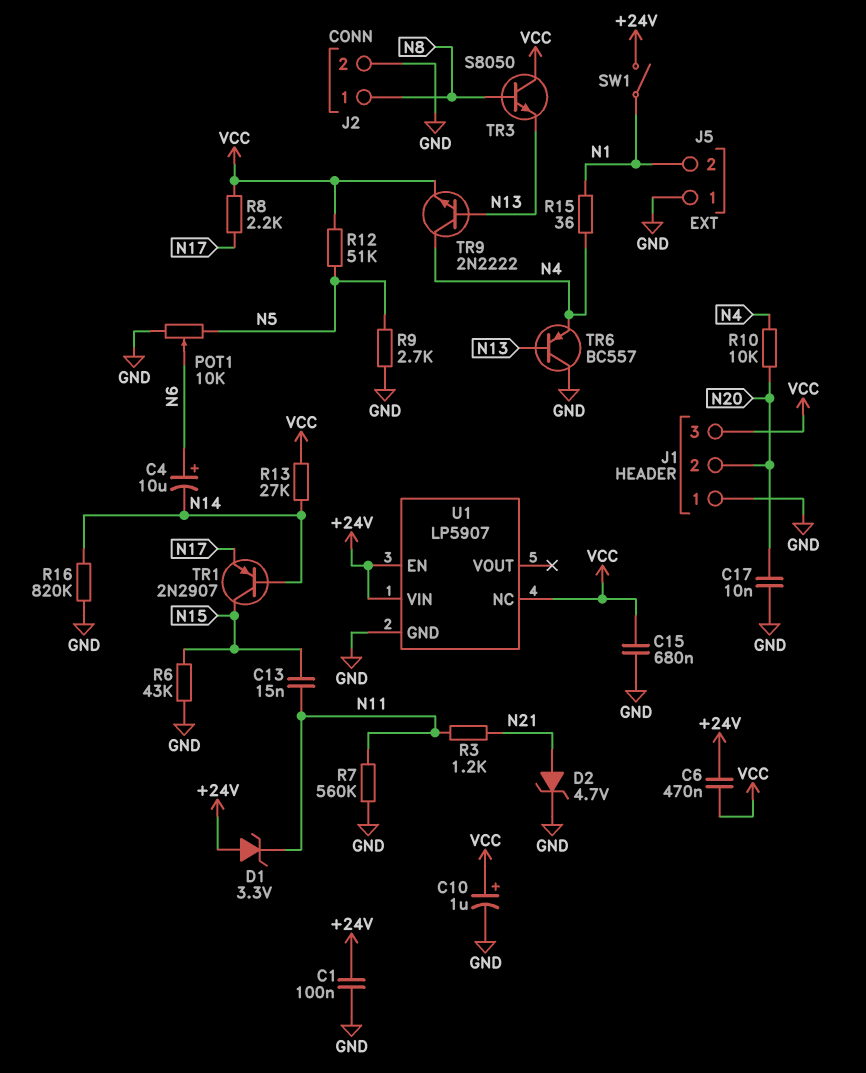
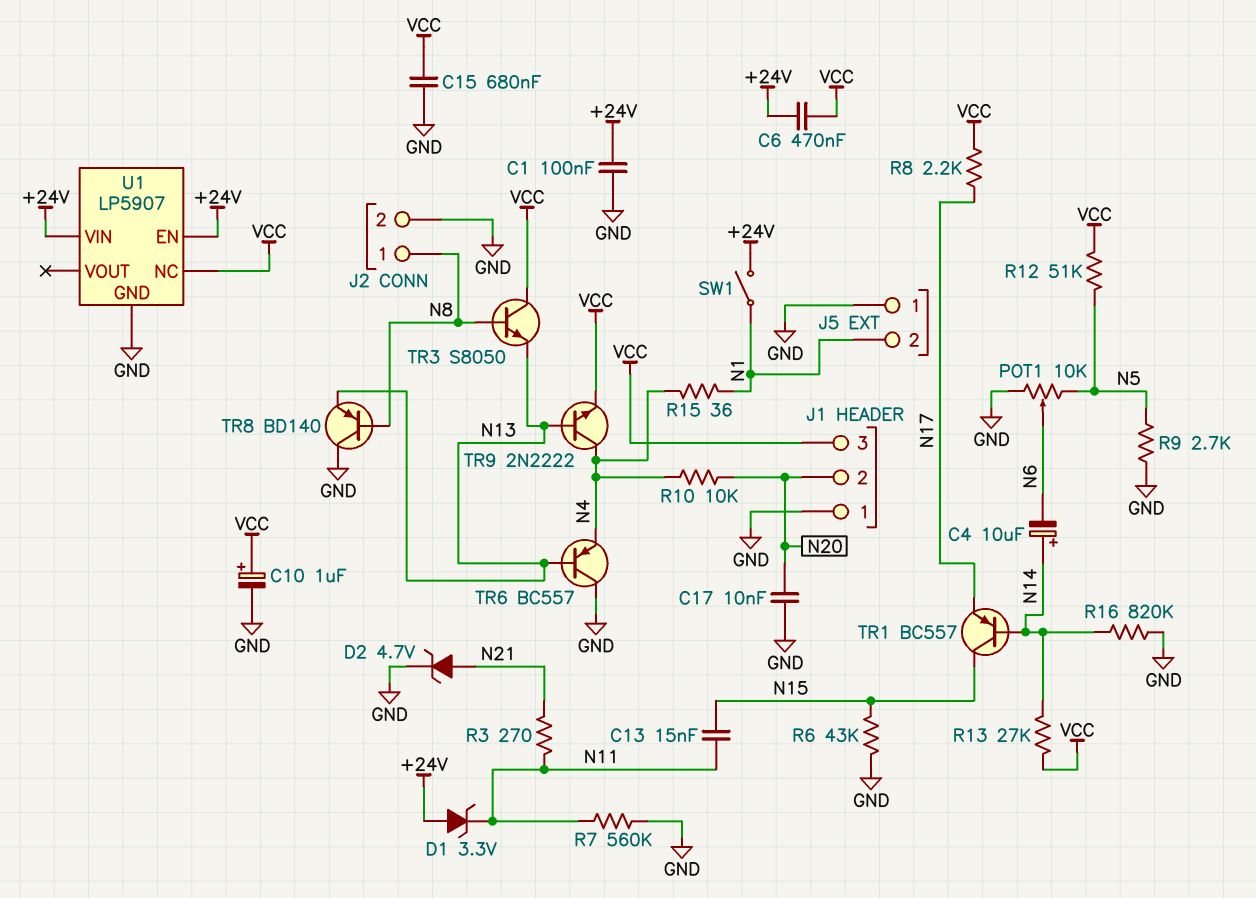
C4: 10uF (plus N6, minus N14) -> 10uF (plus N14, minus N6)
R3: 1.2k (N11, N21) -> 270 (N11, N21)
TR1: PNP 2N2907 (B N14, C N15, E N17) -> PNP BC557 (B N14, C N15, E N17)
TR8: none -> PNP BD140 (B N8, C GND, E N13)

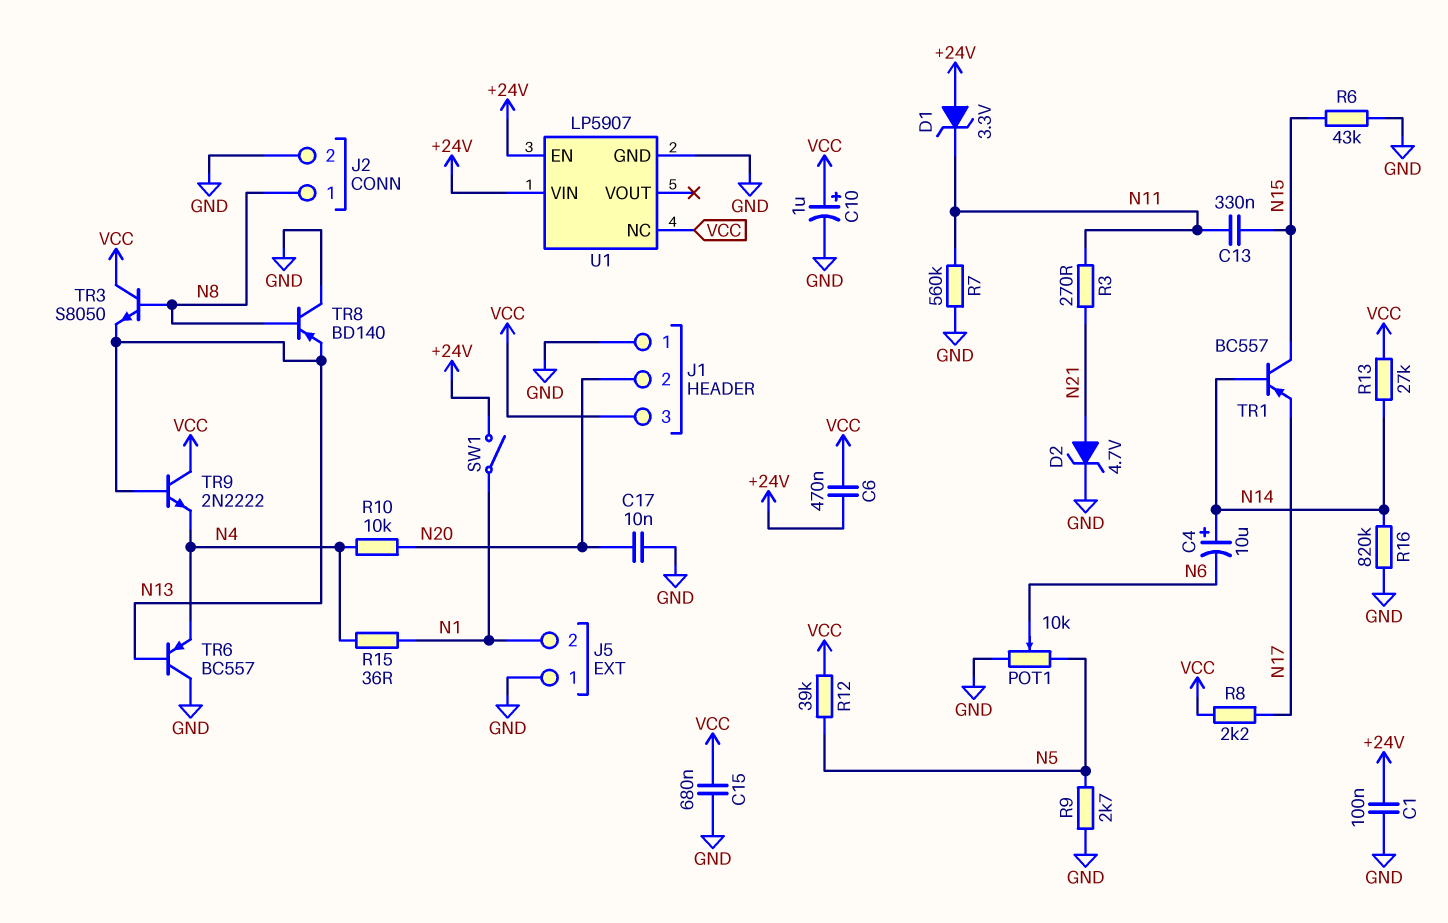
C13: 15nF (N11, N15) -> 330nF (N11, N15)
R12: 51k (N5, VCC) -> 39k (N5, VCC)
TR9: NPN 2N2222 (B N13, C N4, E VCC) -> NPN 2N2222 (B N13, C VCC, E N4)

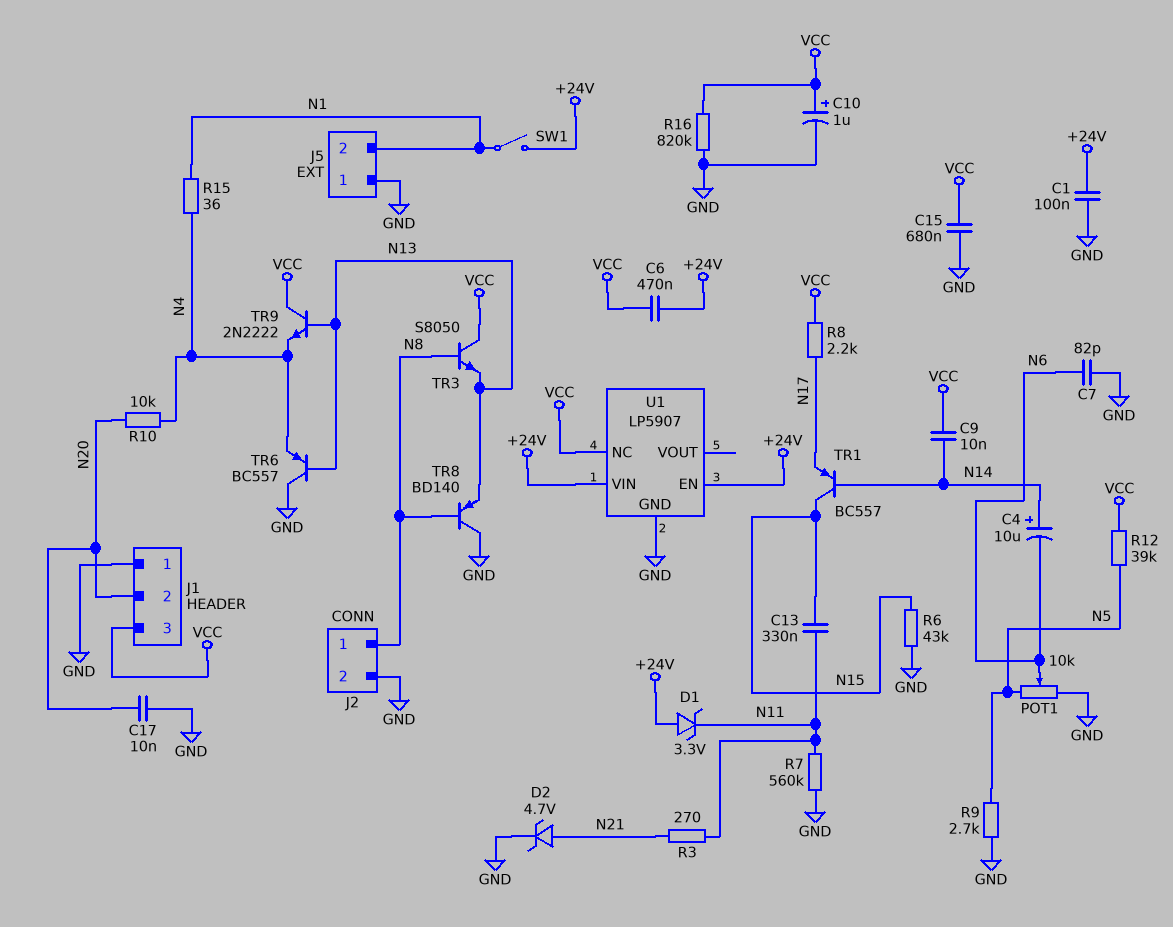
C7: none -> 82pF (GND, N6)
C9: none -> 10nF (N14, VCC)
R13: 27k (N14, VCC) -> none
R16: 820k (GND, N14) -> 820k (GND, VCC)

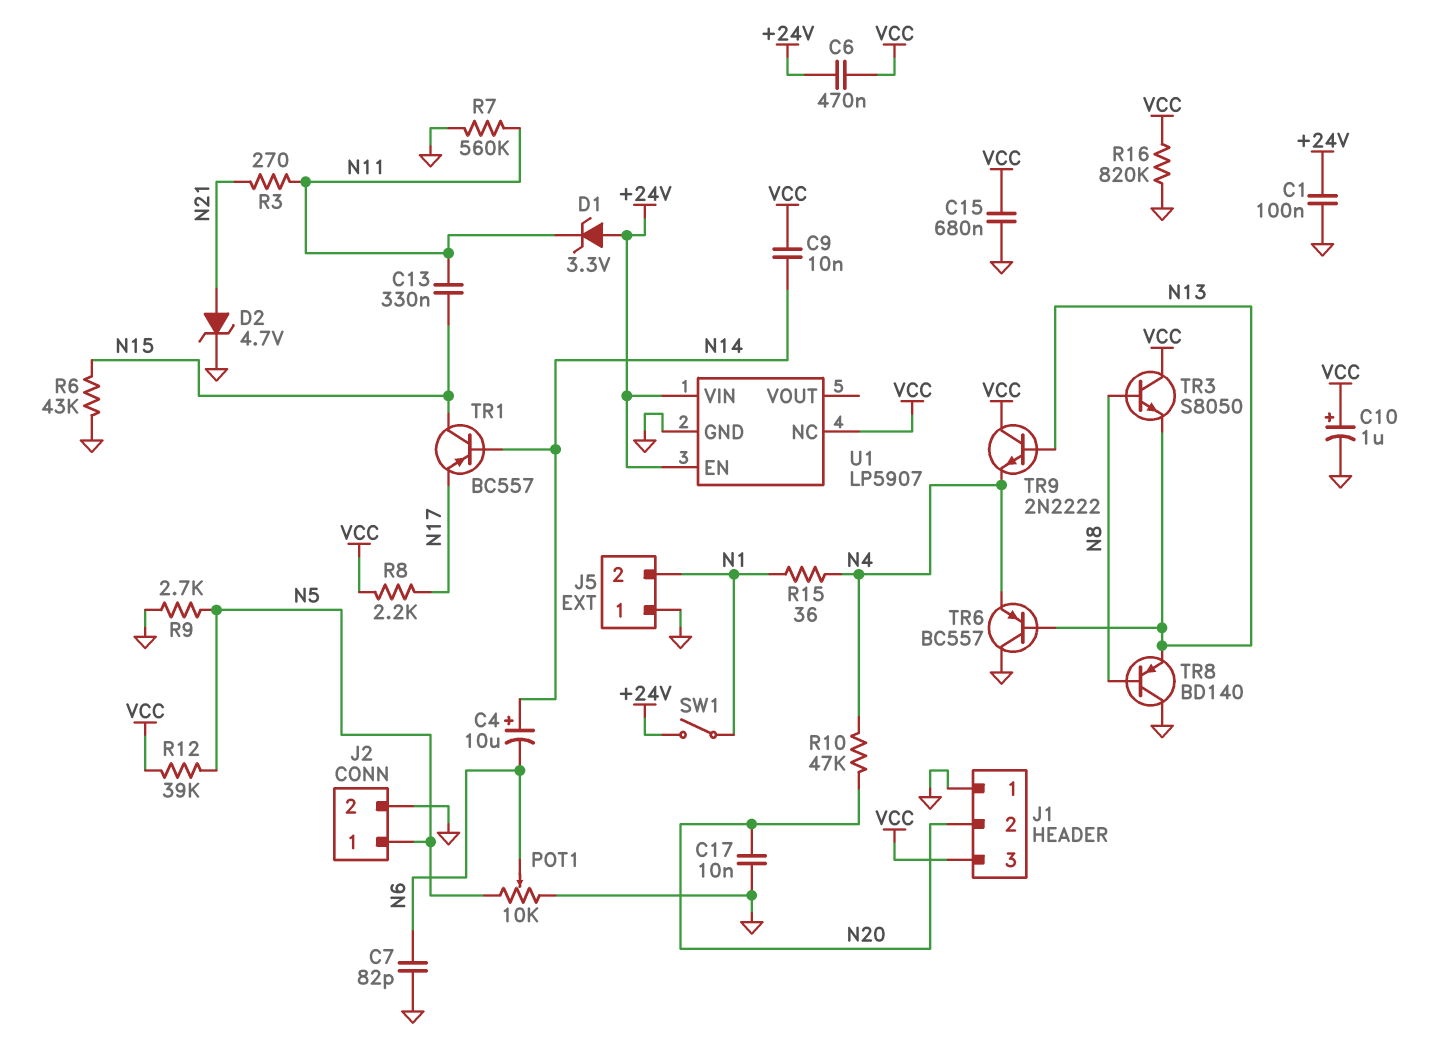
J2 pin 1: N8 -> N5
R10: 10k (N4, N20) -> 47k (N4, N20)

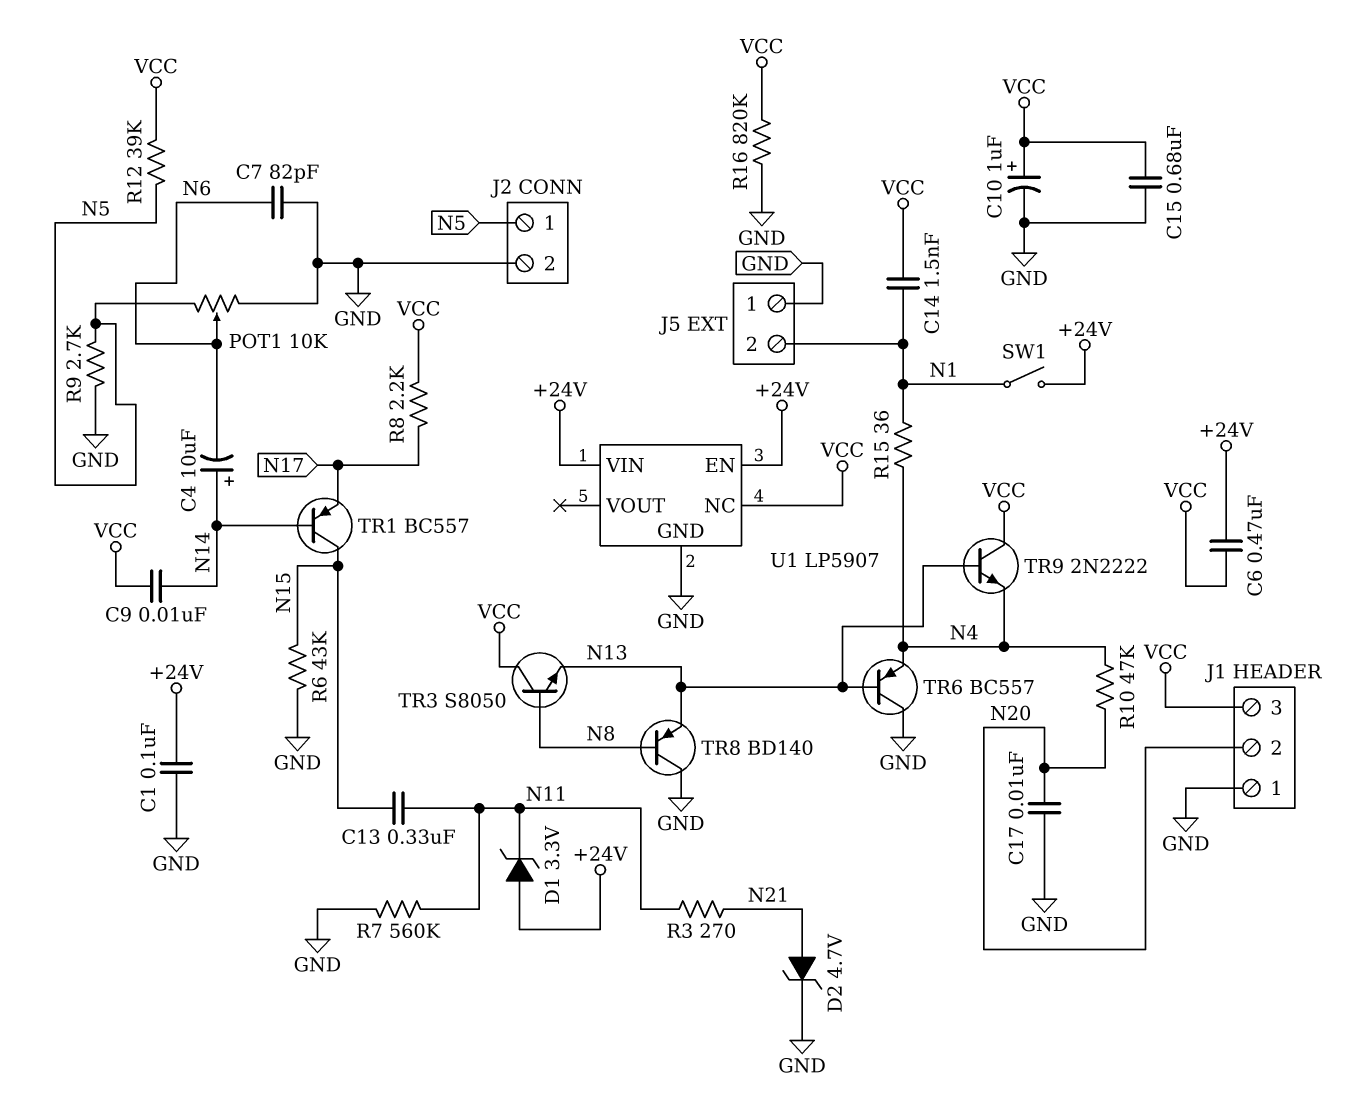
C14: none -> 1.5nF (N1, VCC)

